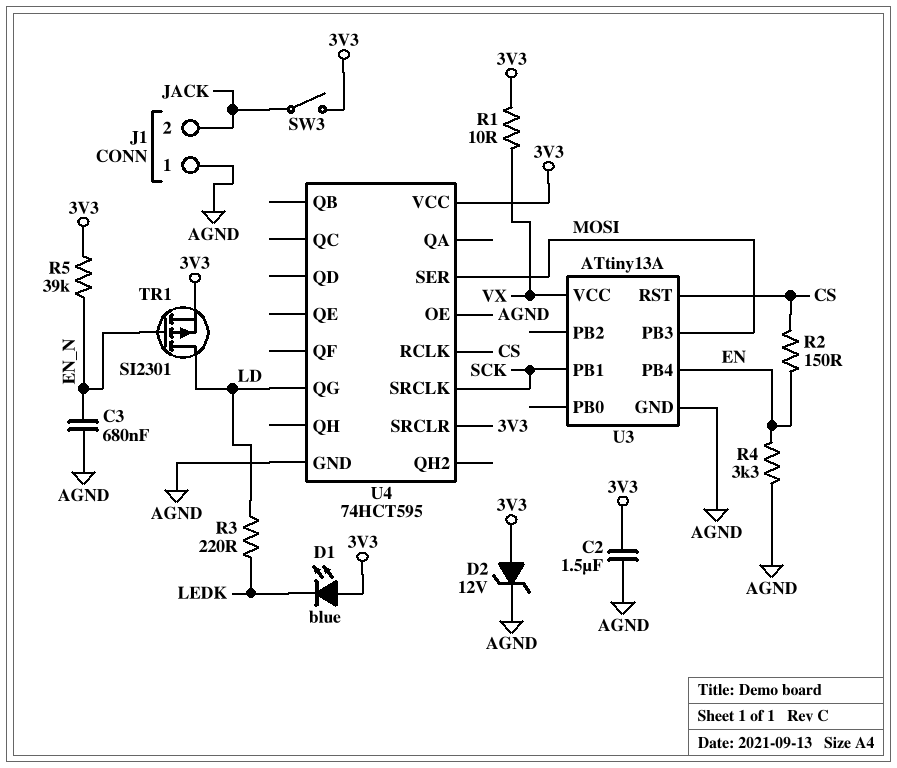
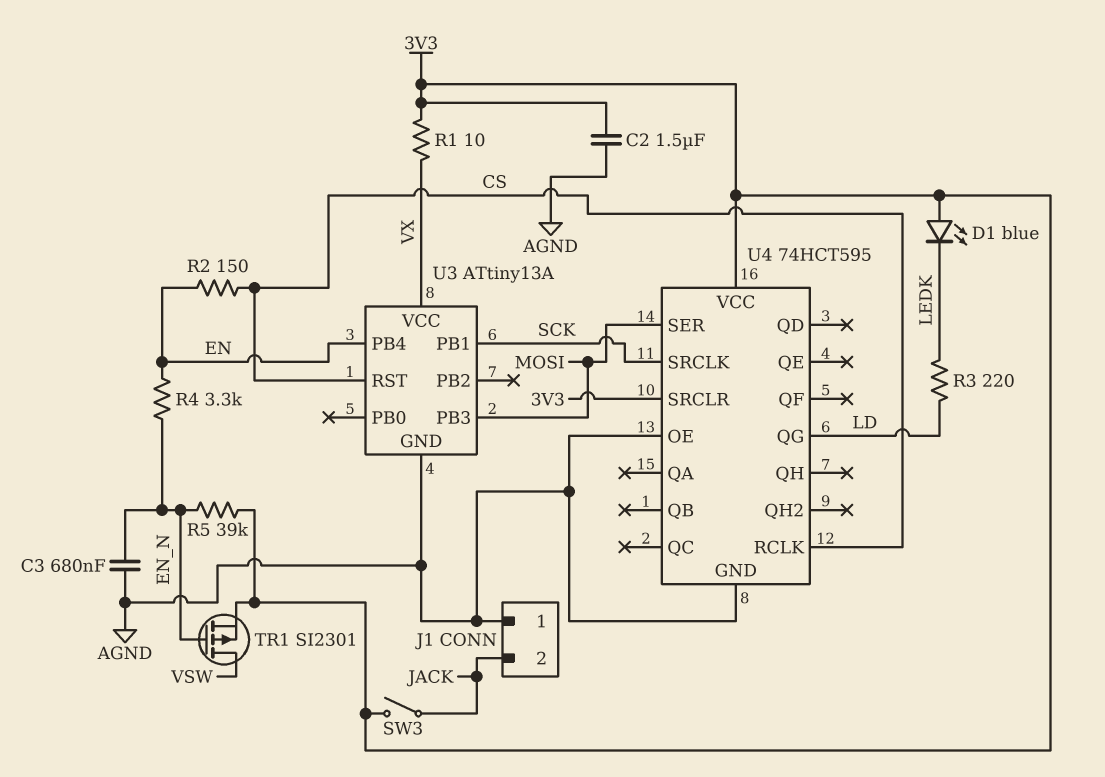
D2: zener 12V (A 3V3, K AGND) -> none
R4: 3.3k (AGND, EN) -> 3.3k (EN, EN_N)
TR1: PMOS SI2301 (G EN_N, D LD, S 3V3) -> PMOS SI2301 (G EN_N, D VSW, S 3V3)

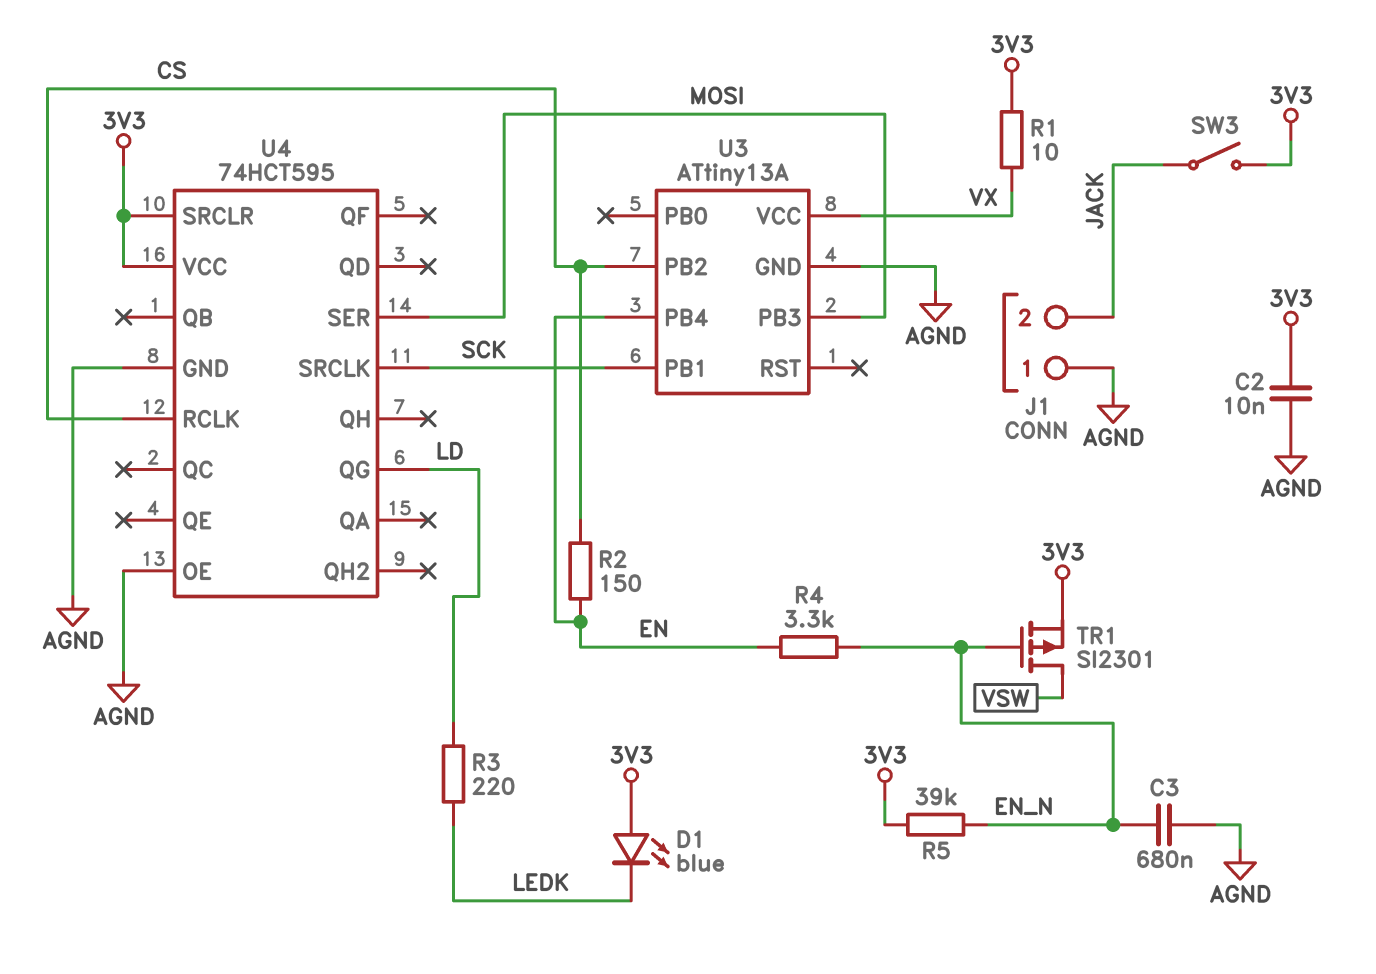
C2: 1.5uF (3V3, AGND) -> 10nF (3V3, AGND)
U3 pin PB2: none -> CS
U3 pin RST: CS -> none

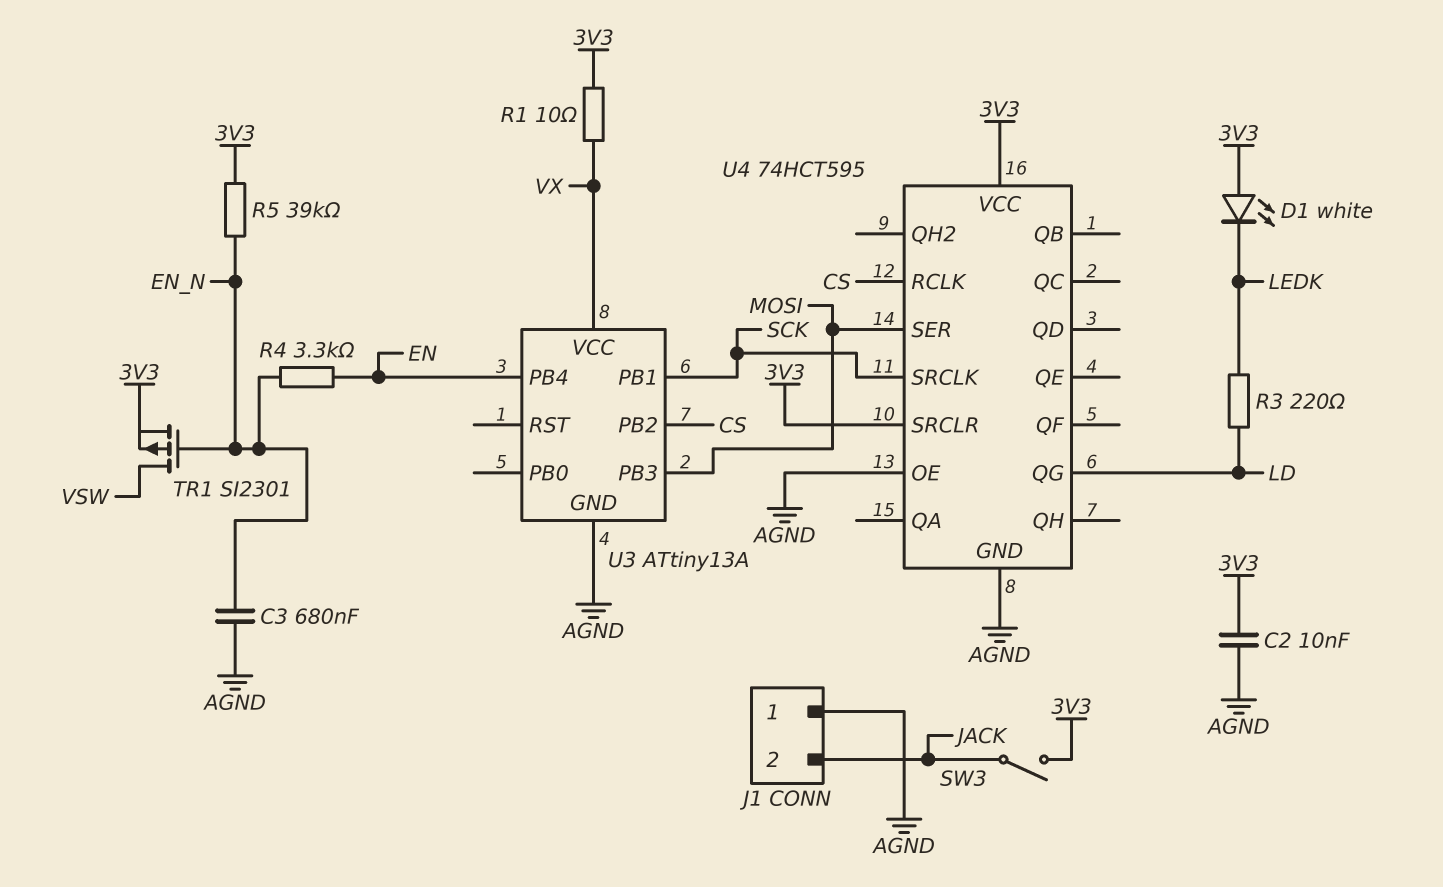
D1: LED blue (A 3V3, K LEDK) -> LED white (A 3V3, K LEDK)
R2: 150 (CS, EN) -> none

